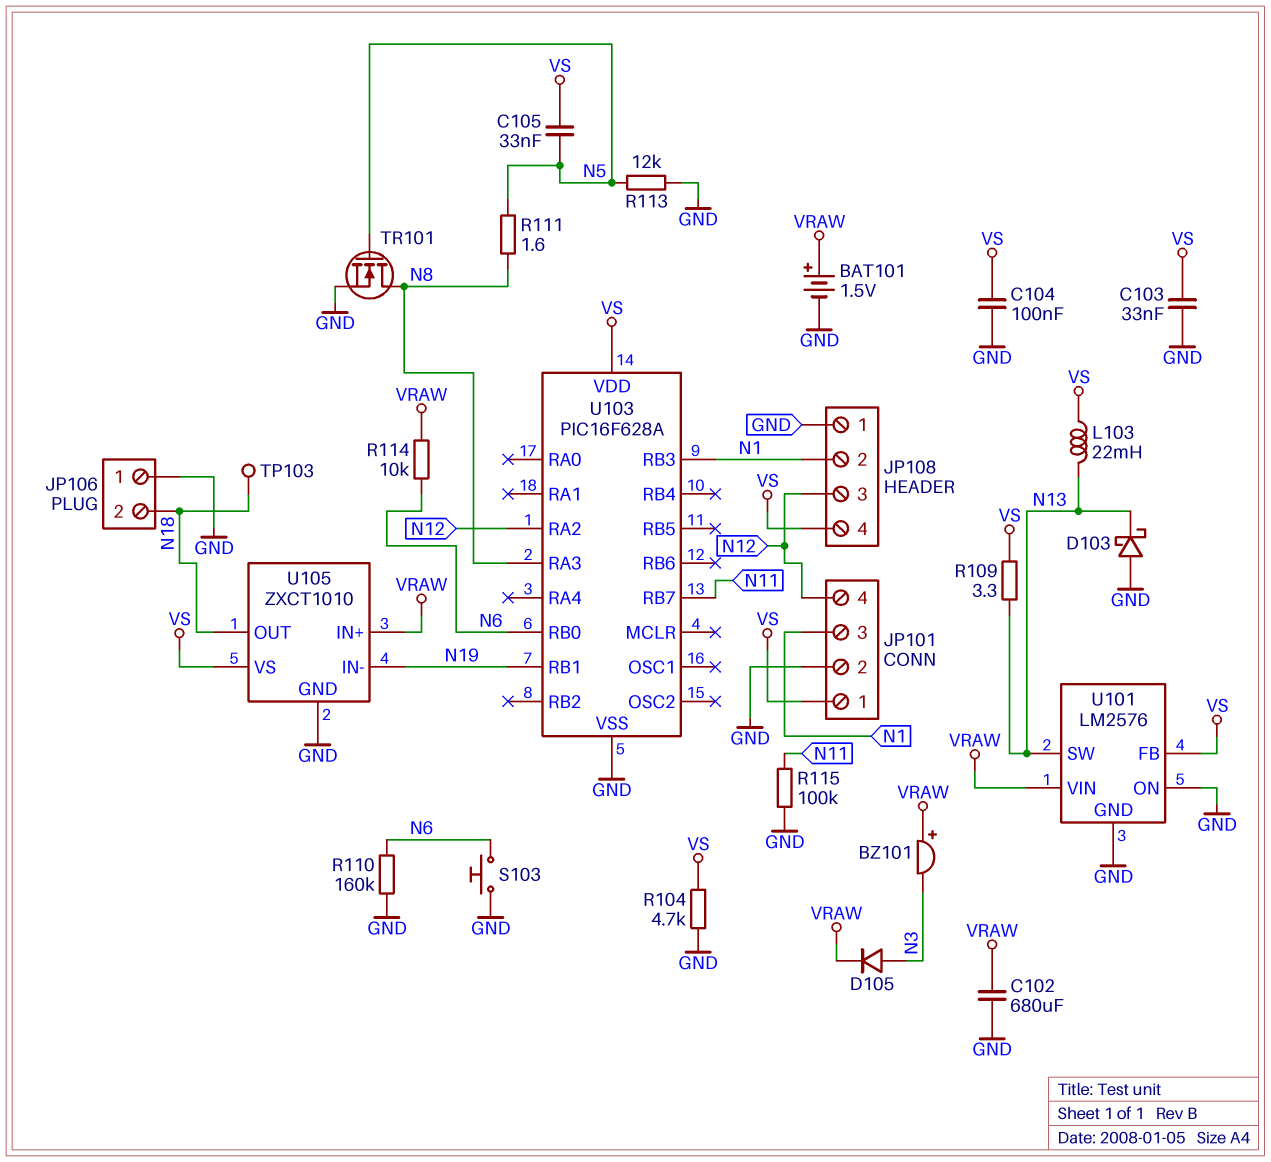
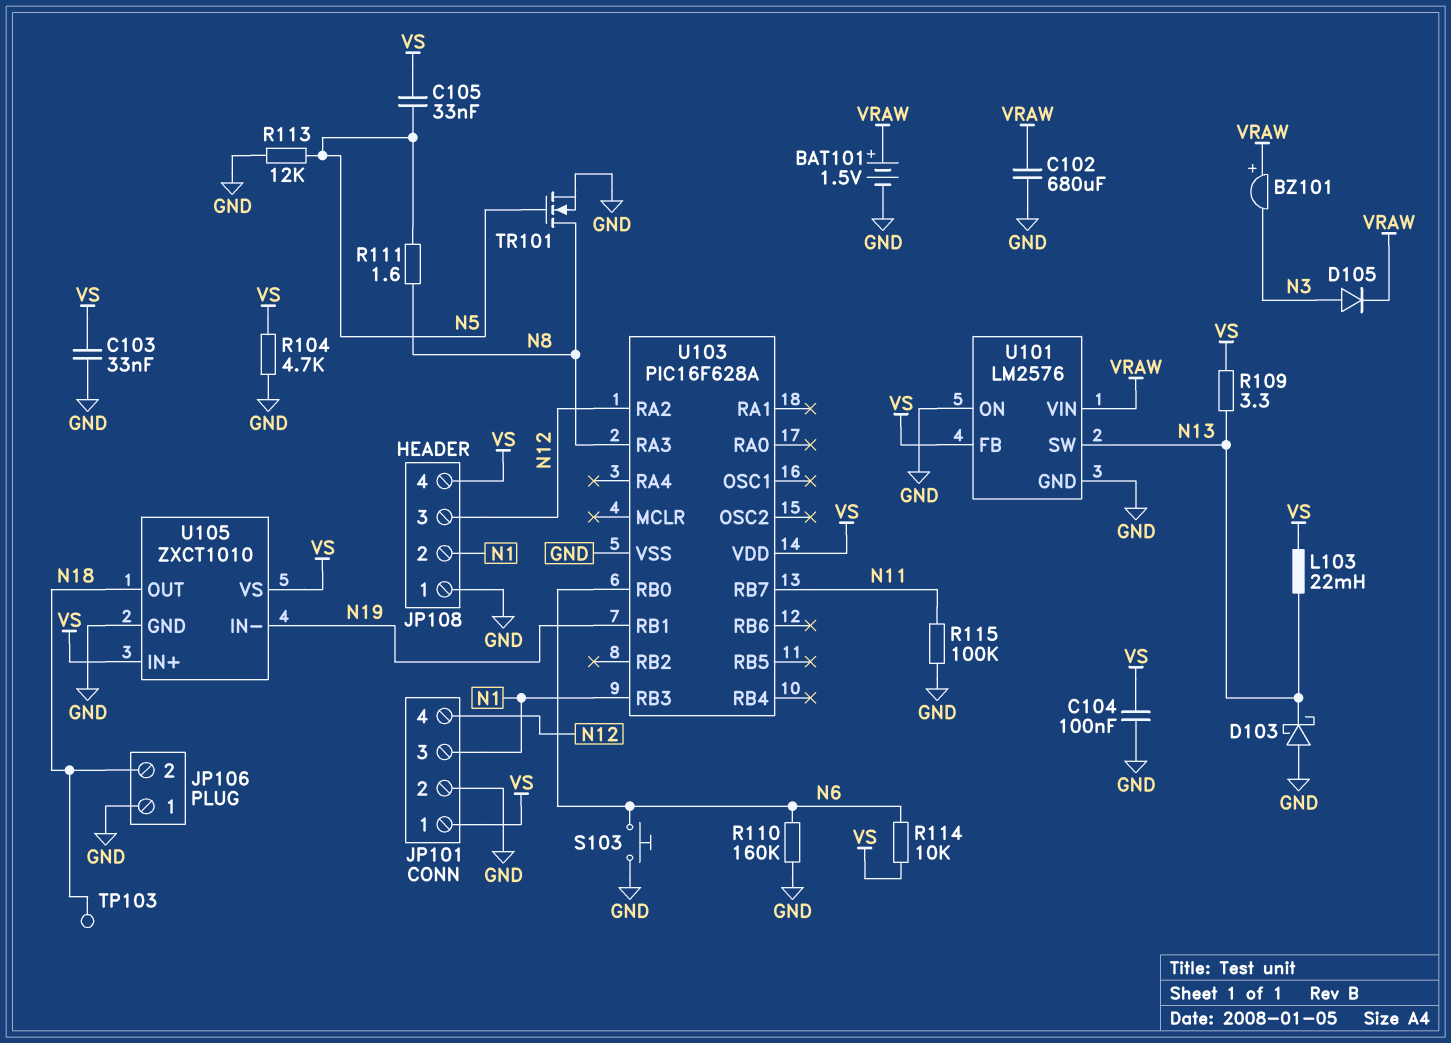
R114: 10k (N6, VRAW) -> 10k (N6, VS)
U105 pin IN+: VRAW -> VS

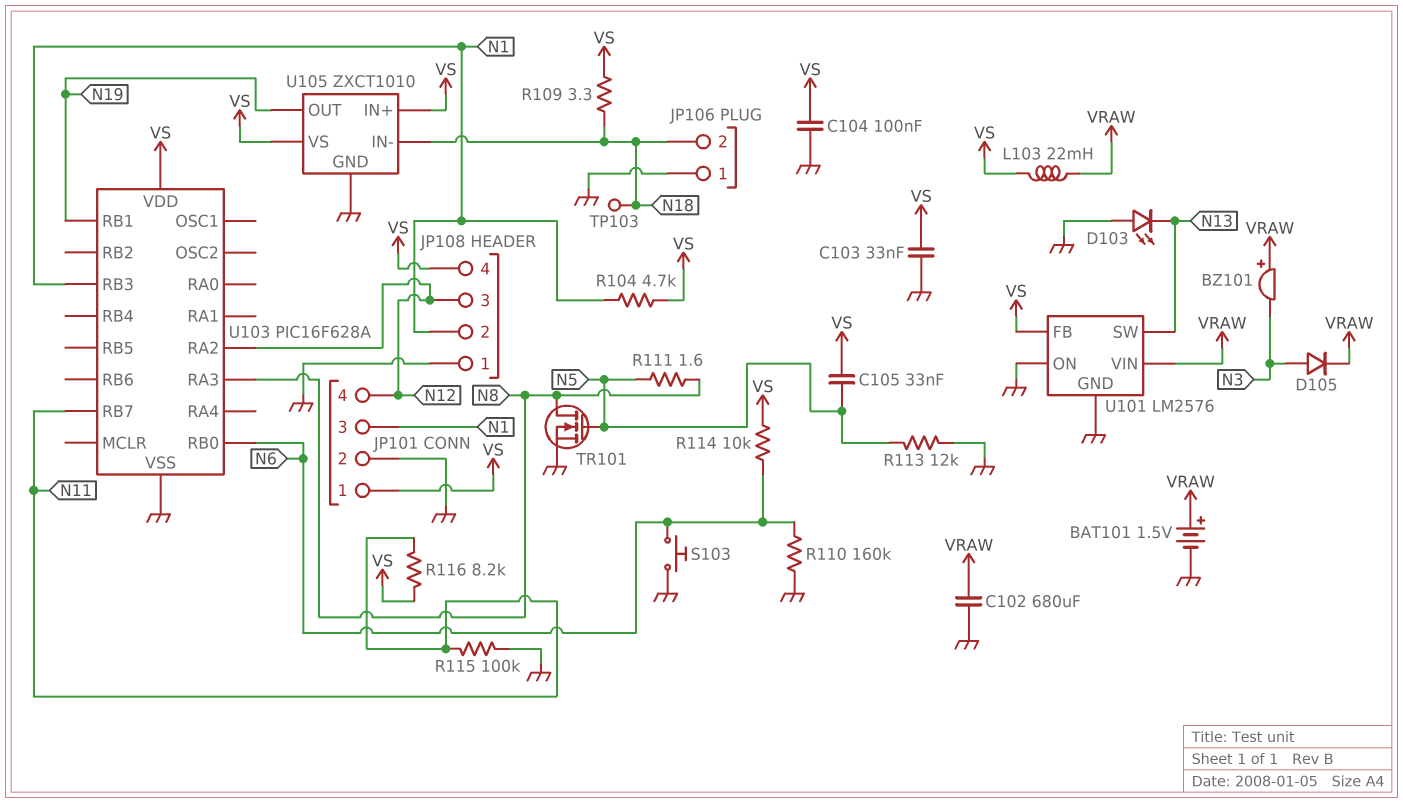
D103: schottky (A GND, K N13) -> LED (A GND, K N13)
L103: 22mH (N13, VS) -> 22mH (VRAW, VS)
R104: 4.7k (GND, VS) -> 4.7k (N1, VS)
R109: 3.3 (N13, VS) -> 3.3 (N18, VS)
R116: none -> 8.2k (N11, VS)
U105 pin IN-: N19 -> N18
U105 pin OUT: N18 -> N19

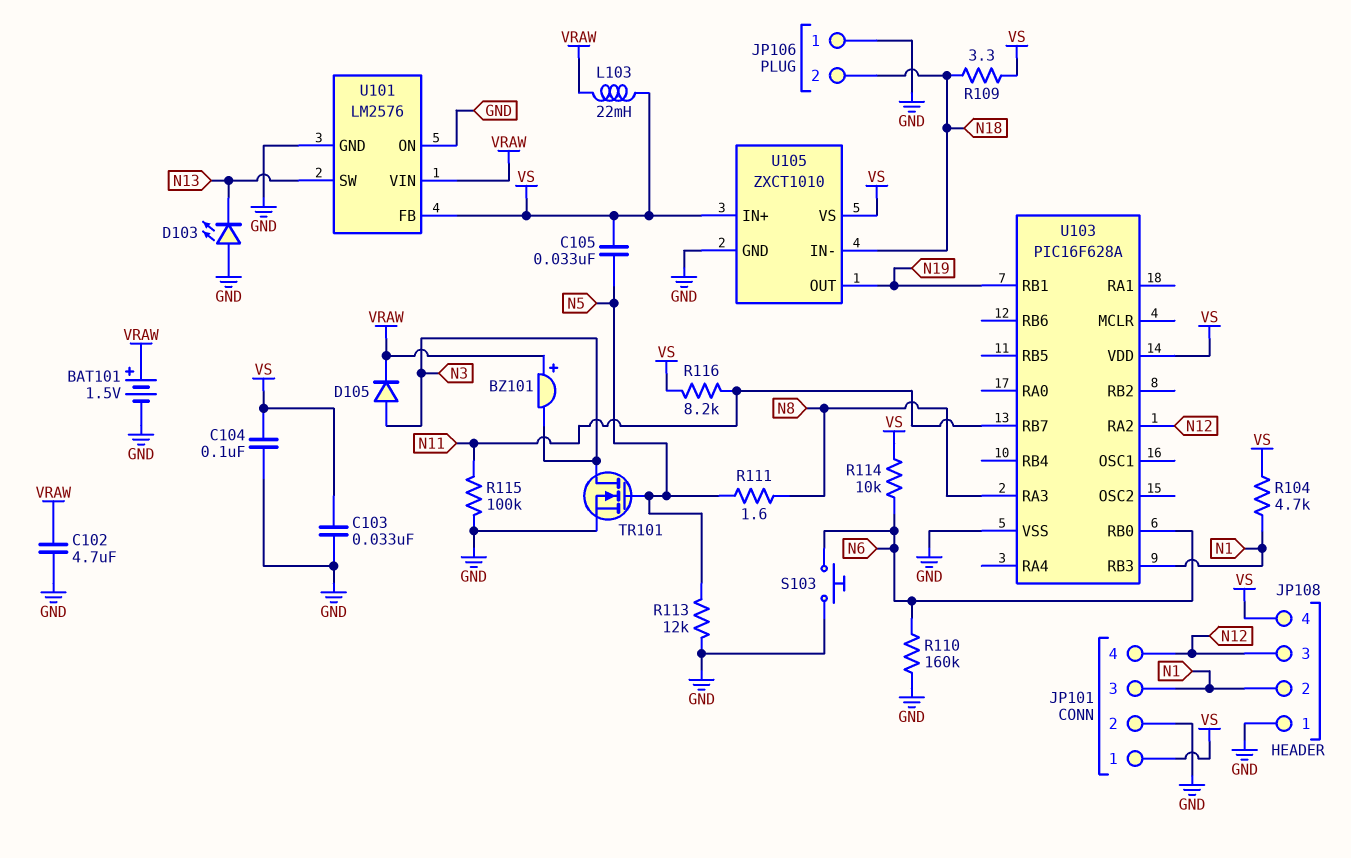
C102: 680uF (GND, VRAW) -> 4.7uF (GND, VRAW)
TP103: test point (N18) -> none
TR101: NMOS (G N5, D N8, S GND) -> NMOS (G N5, D N3, S GND)

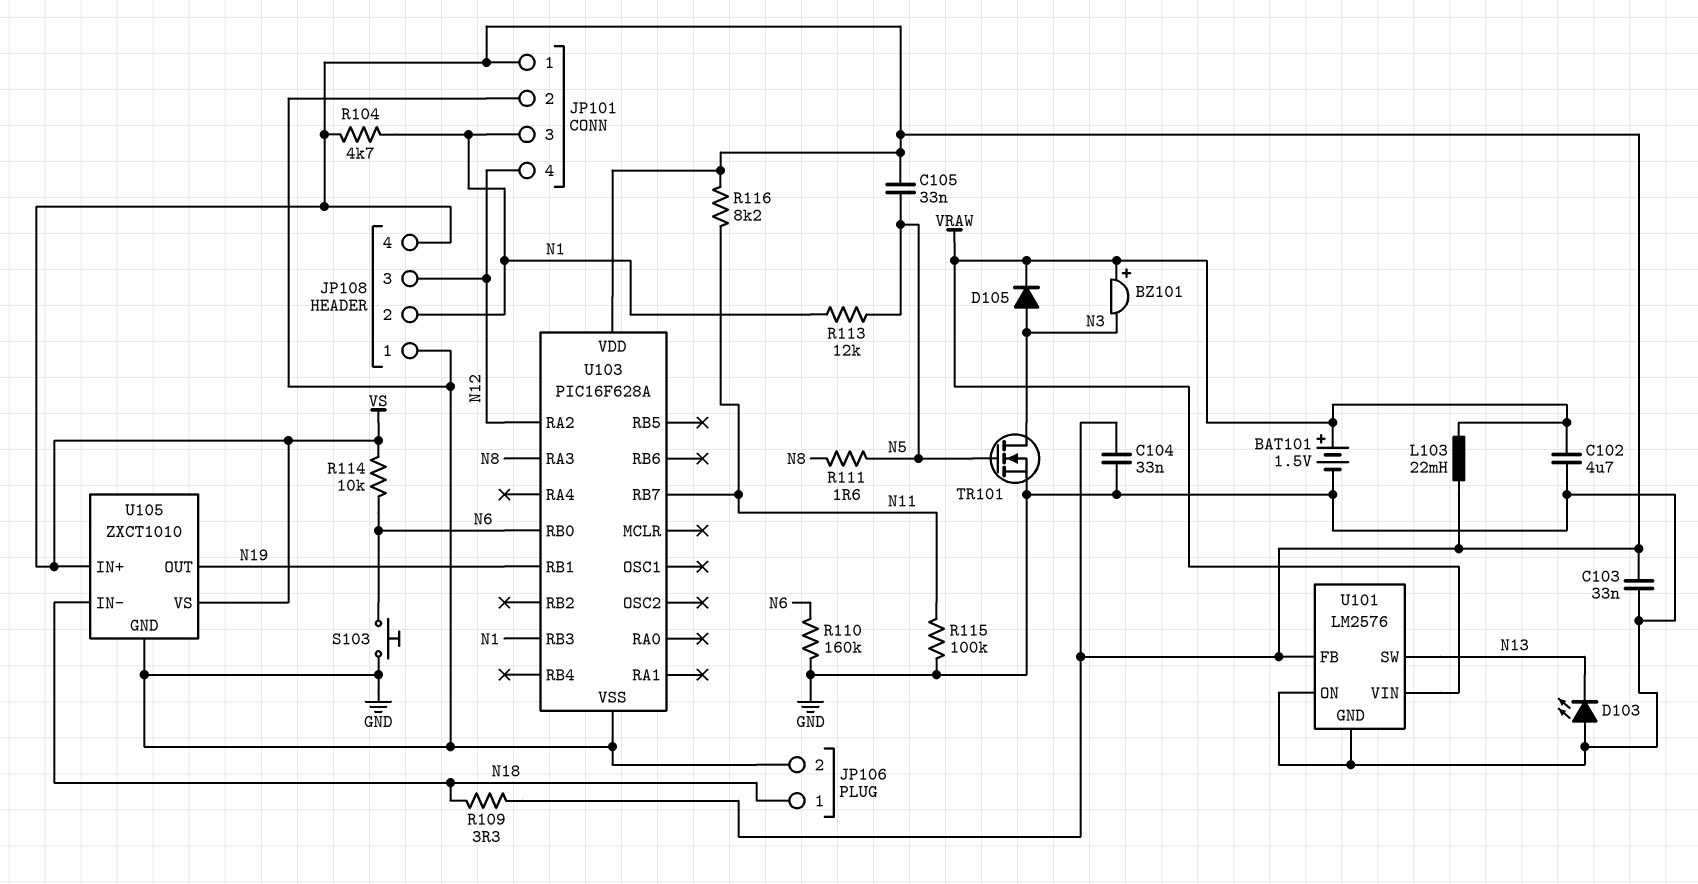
C104: 100nF (GND, VS) -> 33nF (GND, VS)
JP106 pin 1: GND -> N18
JP106 pin 2: N18 -> GND
R113: 12k (GND, N5) -> 12k (N1, N5)

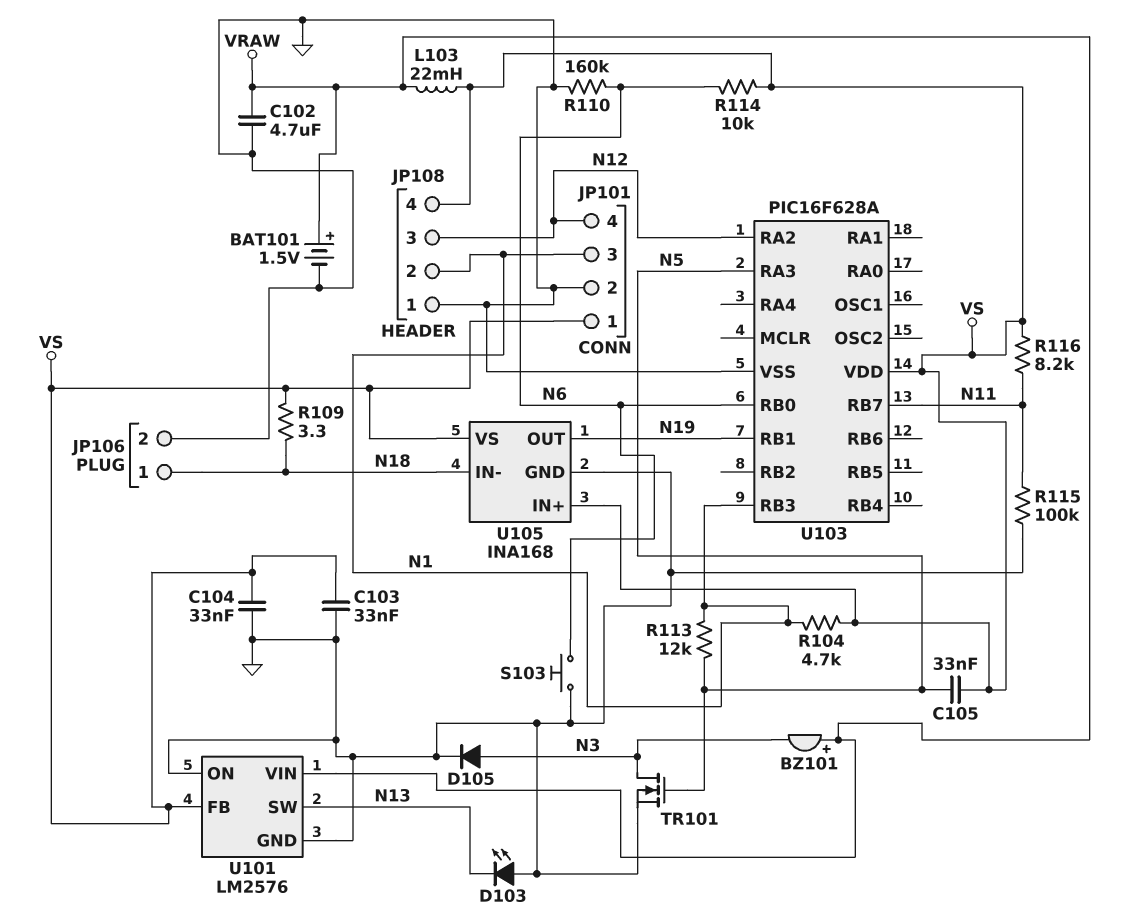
D105: diode (A N3, K VRAW) -> diode (A N3, K GND)
R111: 1.6 (N5, N8) -> none
U103 pin RA3: N8 -> N5
U105: ZXCT1010 -> INA168

